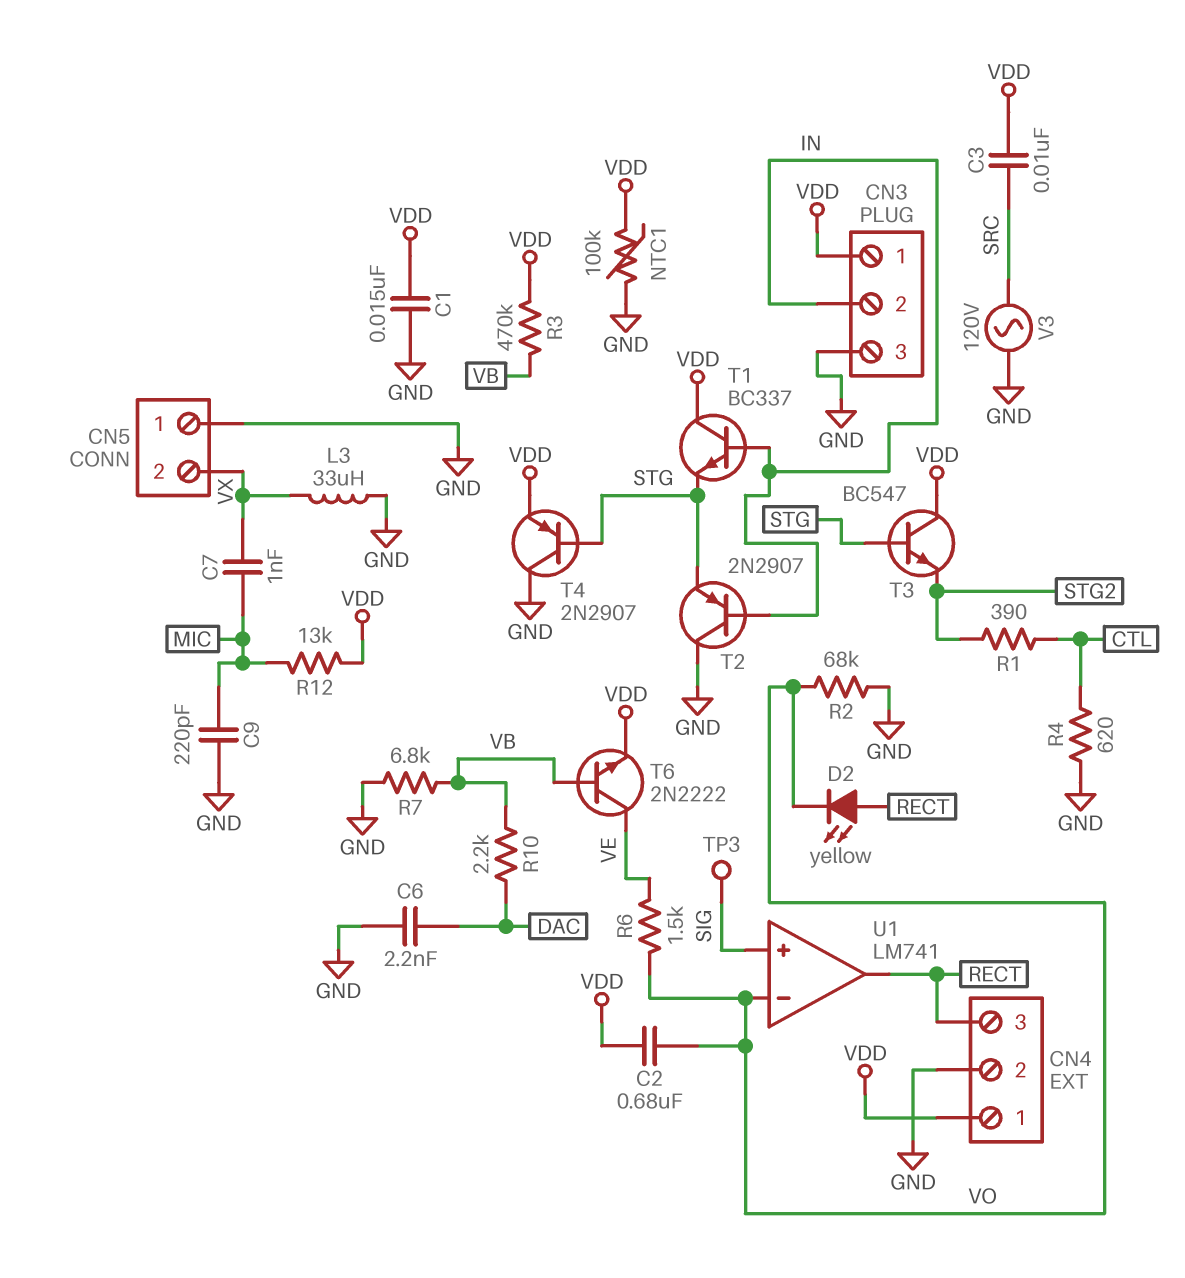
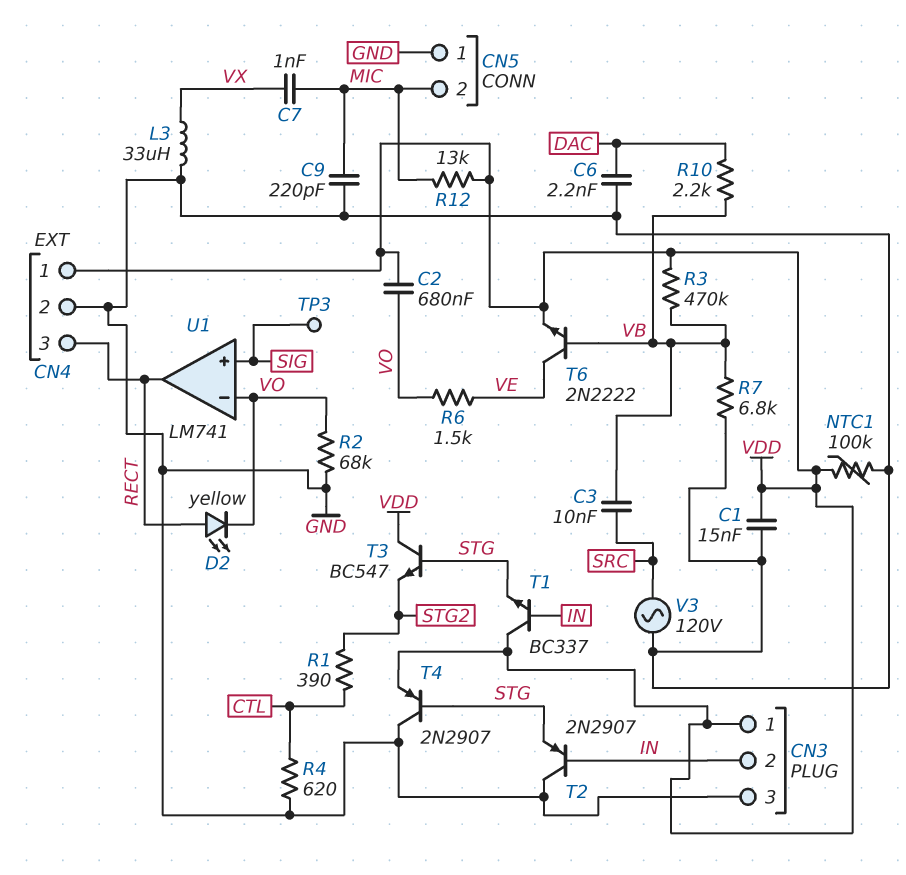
C3: 10nF (SRC, VDD) -> 10nF (SRC, VB)
CN5 pin 2: VX -> MIC

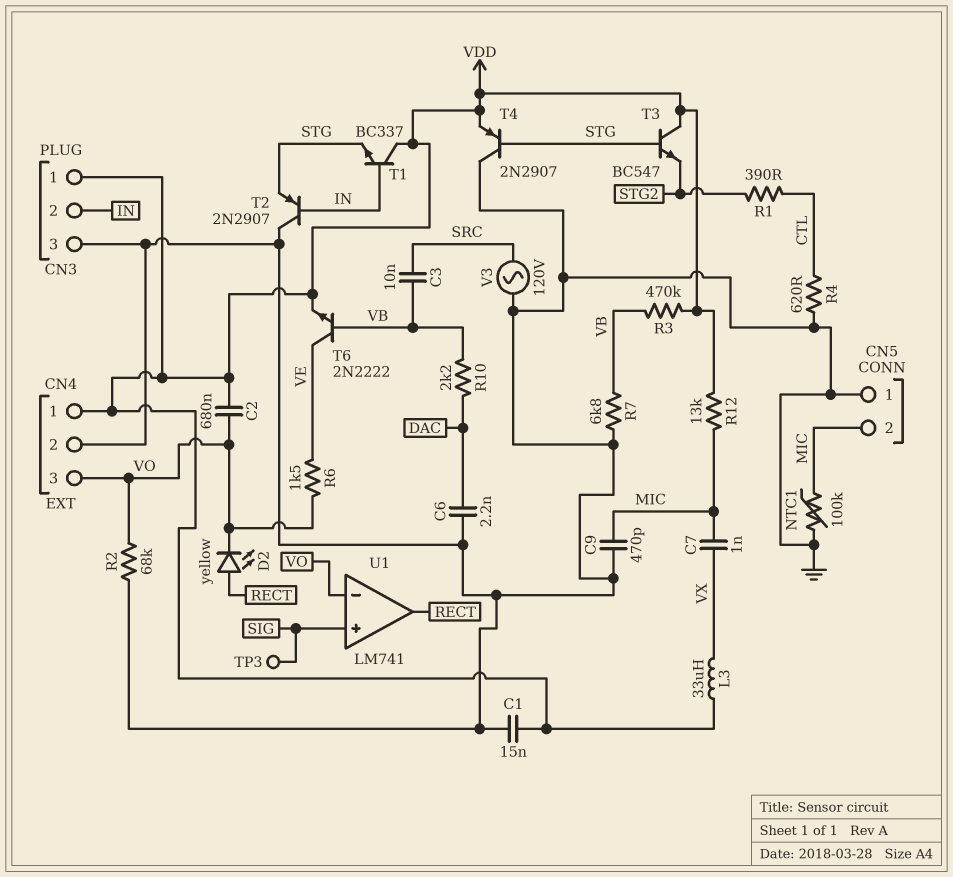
C9: 220pF (GND, MIC) -> 470pF (GND, MIC)
CN4 pin 3: RECT -> VO
L3: 33uH (GND, VX) -> 33uH (VDD, VX)
NTC1: 100k (GND, VDD) -> 100k (GND, MIC)

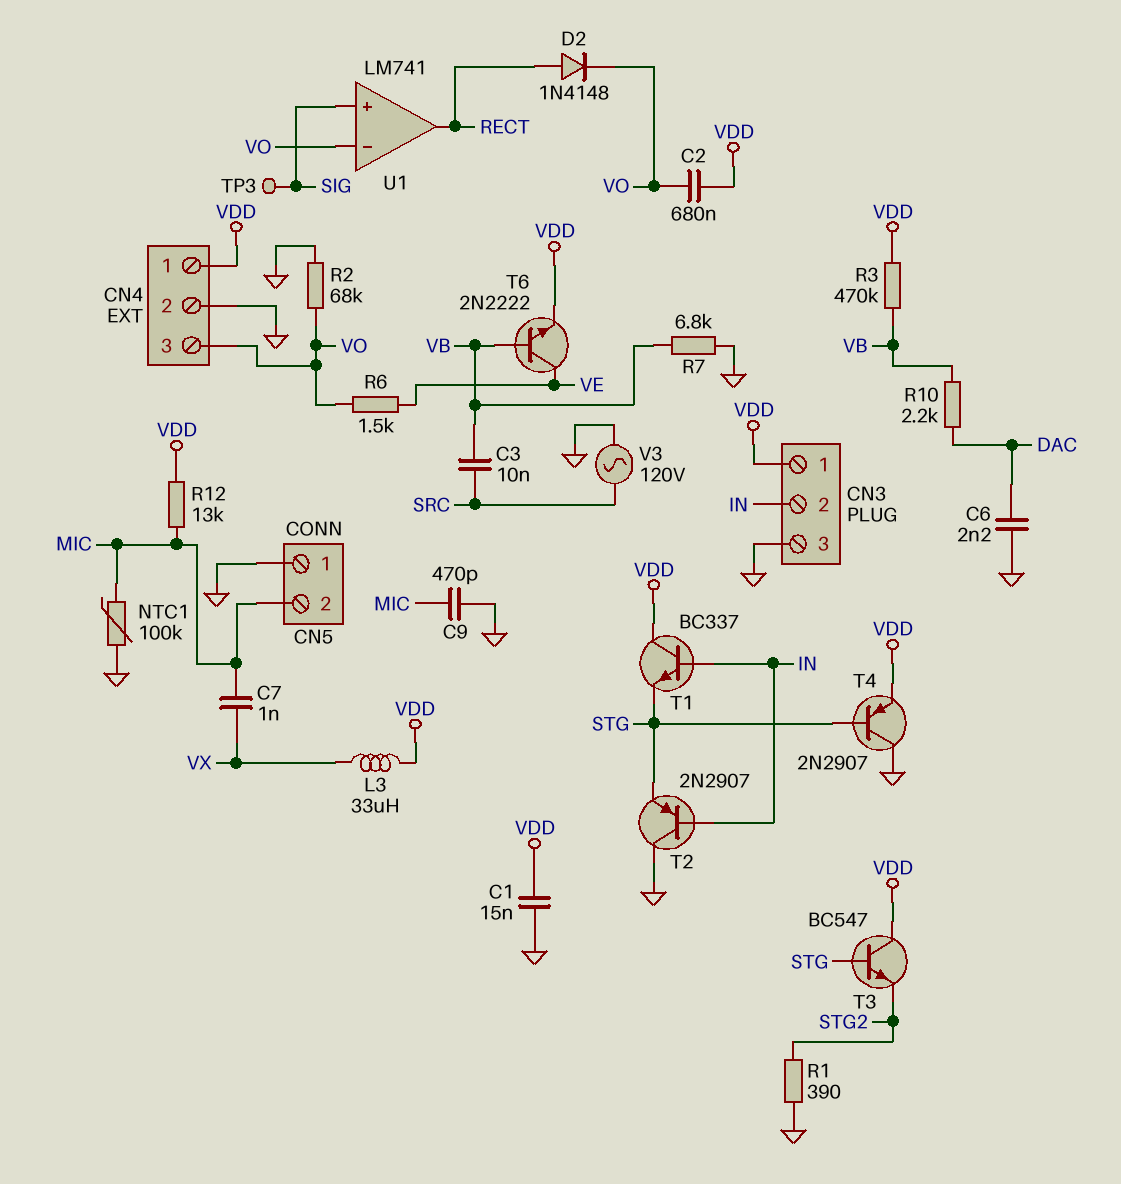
D2: LED yellow (A RECT, K VO) -> diode 1N4148 (A RECT, K VO)
R1: 390 (CTL, STG2) -> 390 (GND, STG2)
R4: 620 (CTL, GND) -> none

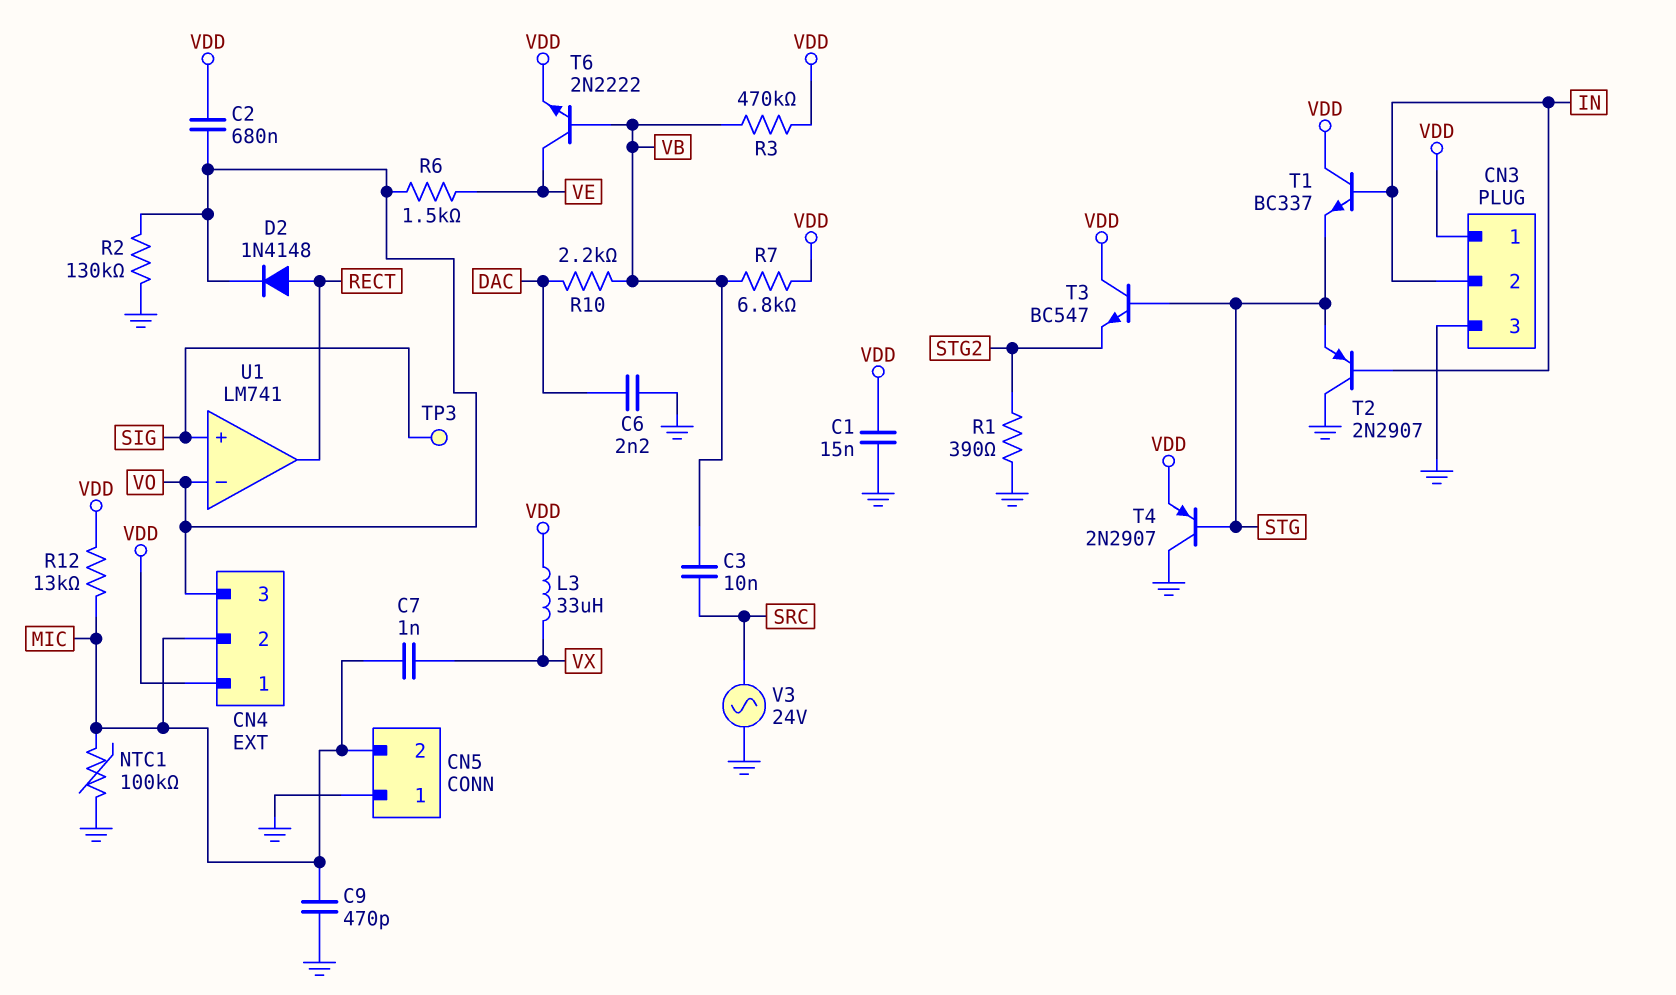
CN4 pin 2: GND -> MIC
R2: 68k (GND, VO) -> 130k (GND, VO)
R7: 6.8k (GND, VB) -> 6.8k (VB, VDD)
V3: AC 120V (GND, SRC) -> AC 24V (GND, SRC)

